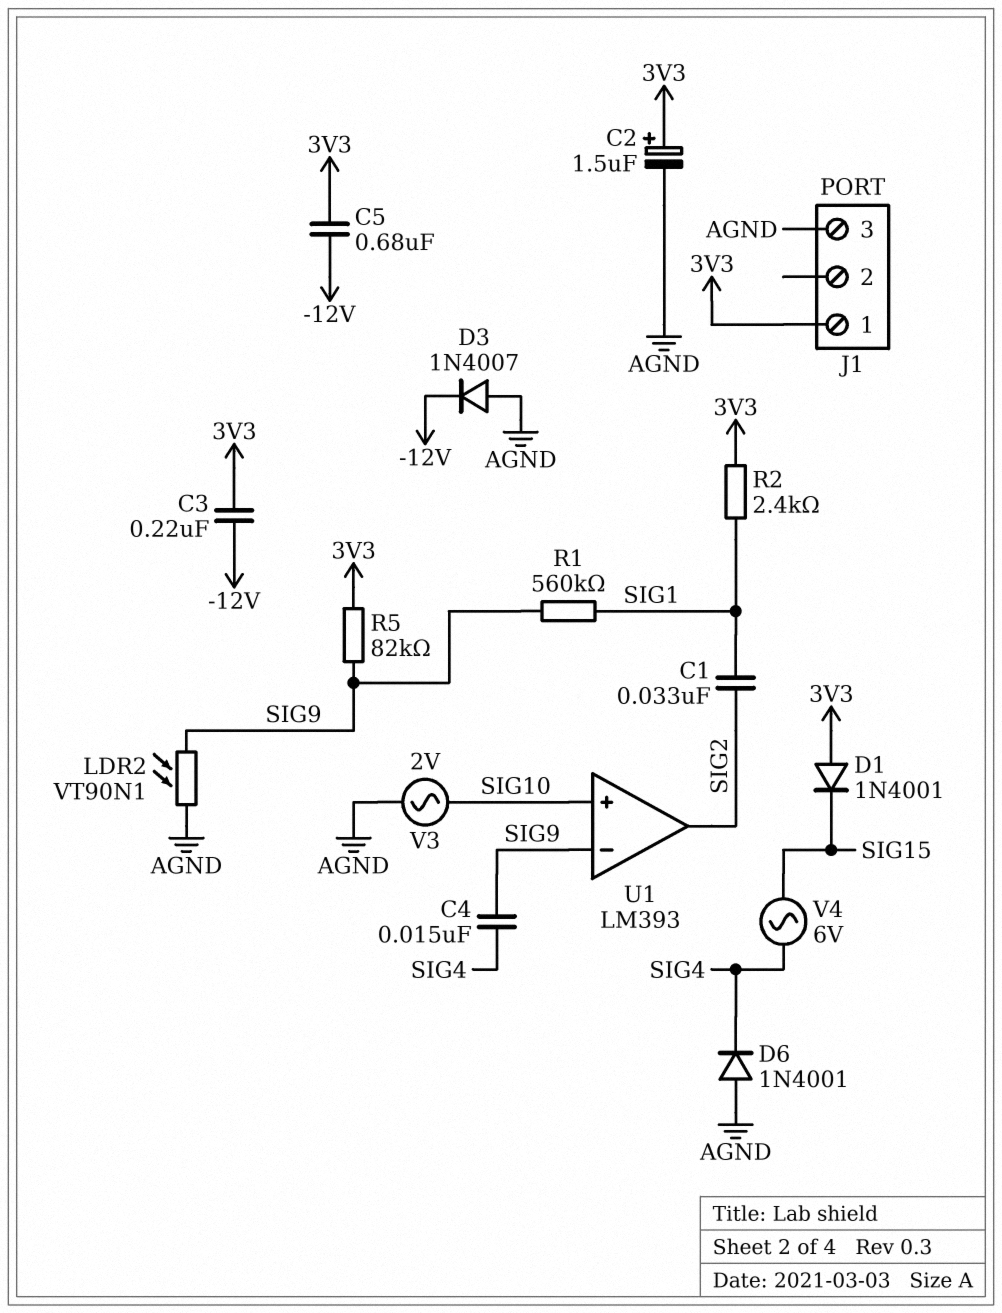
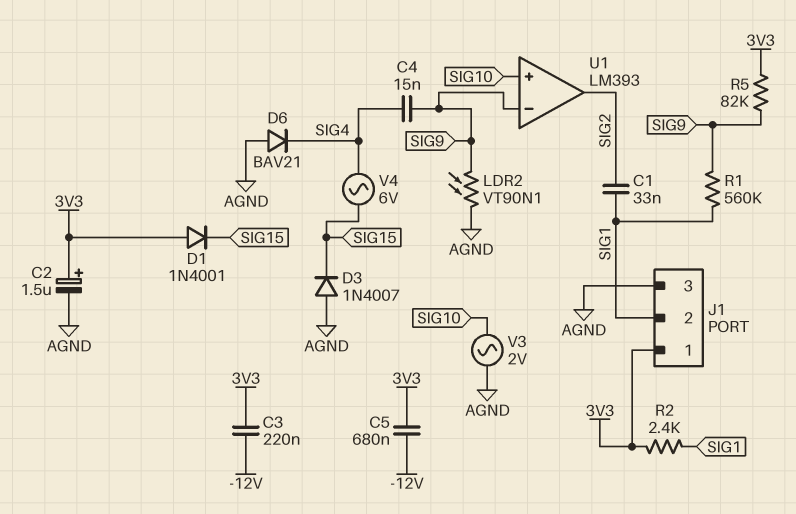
D3: diode 1N4007 (A AGND, K -12V) -> diode 1N4007 (A AGND, K SIG15)
D6: diode 1N4001 (A AGND, K SIG4) -> diode BAV21 (A AGND, K SIG4)
J1 pin 2: none -> SIG1

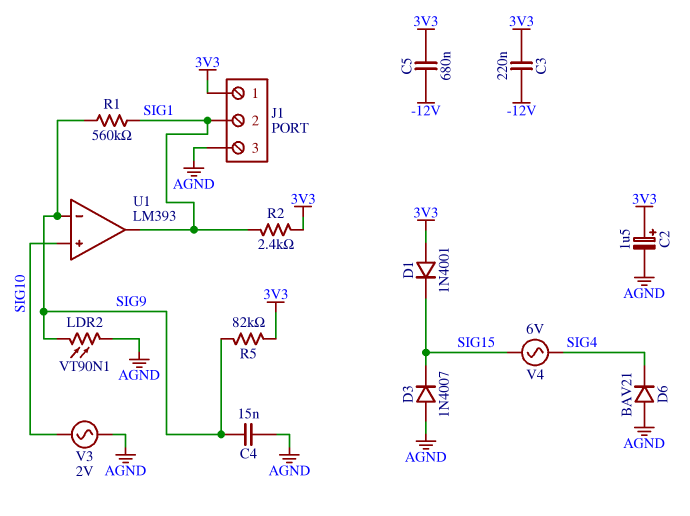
C1: 33nF (SIG1, SIG2) -> none
C4: 15nF (SIG4, SIG9) -> 15nF (AGND, SIG9)
U1 pin out: SIG2 -> SIG1

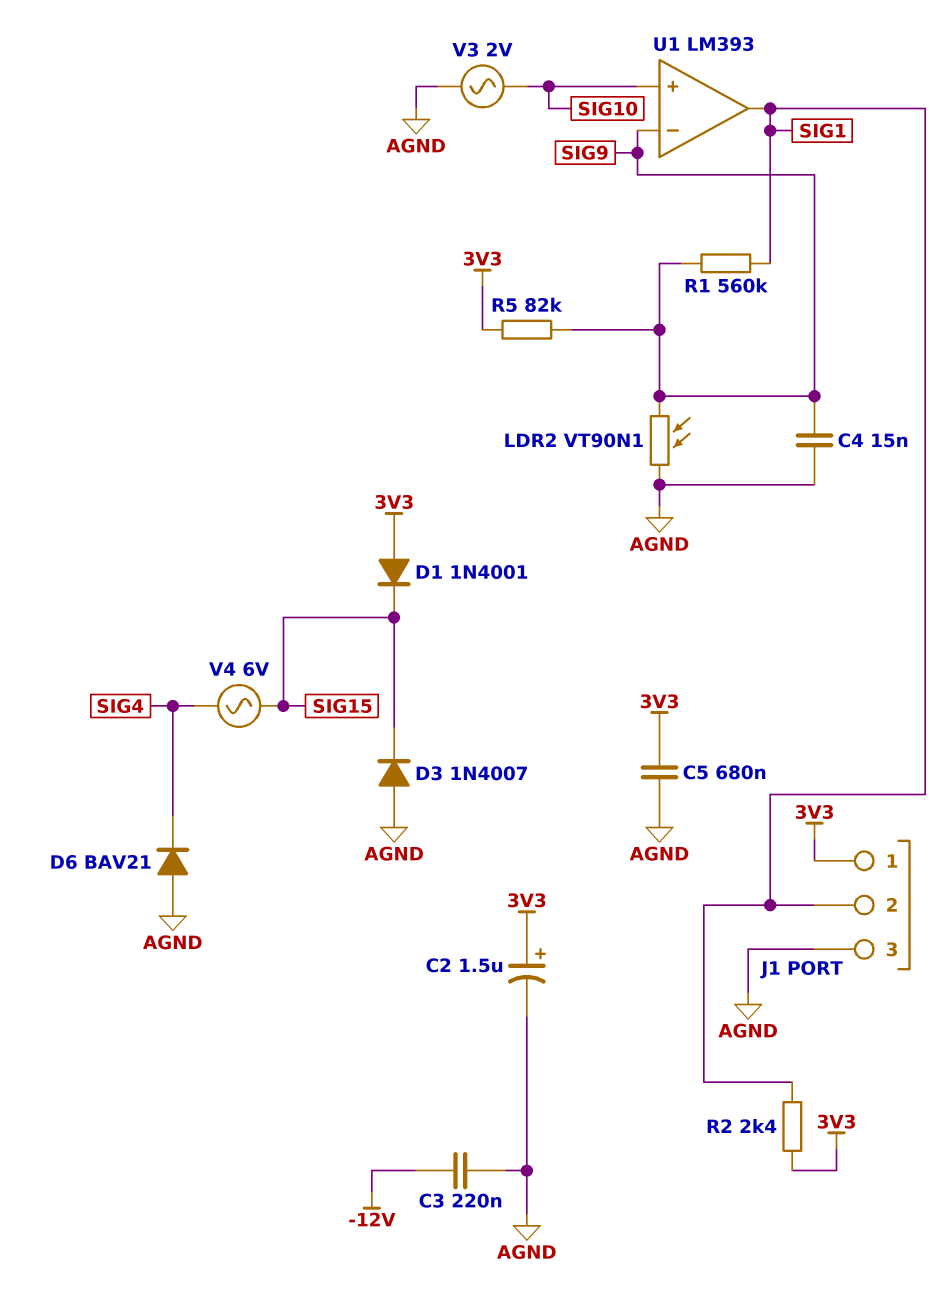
C3: 220nF (-12V, 3V3) -> 220nF (-12V, AGND)
C5: 680nF (-12V, 3V3) -> 680nF (3V3, AGND)

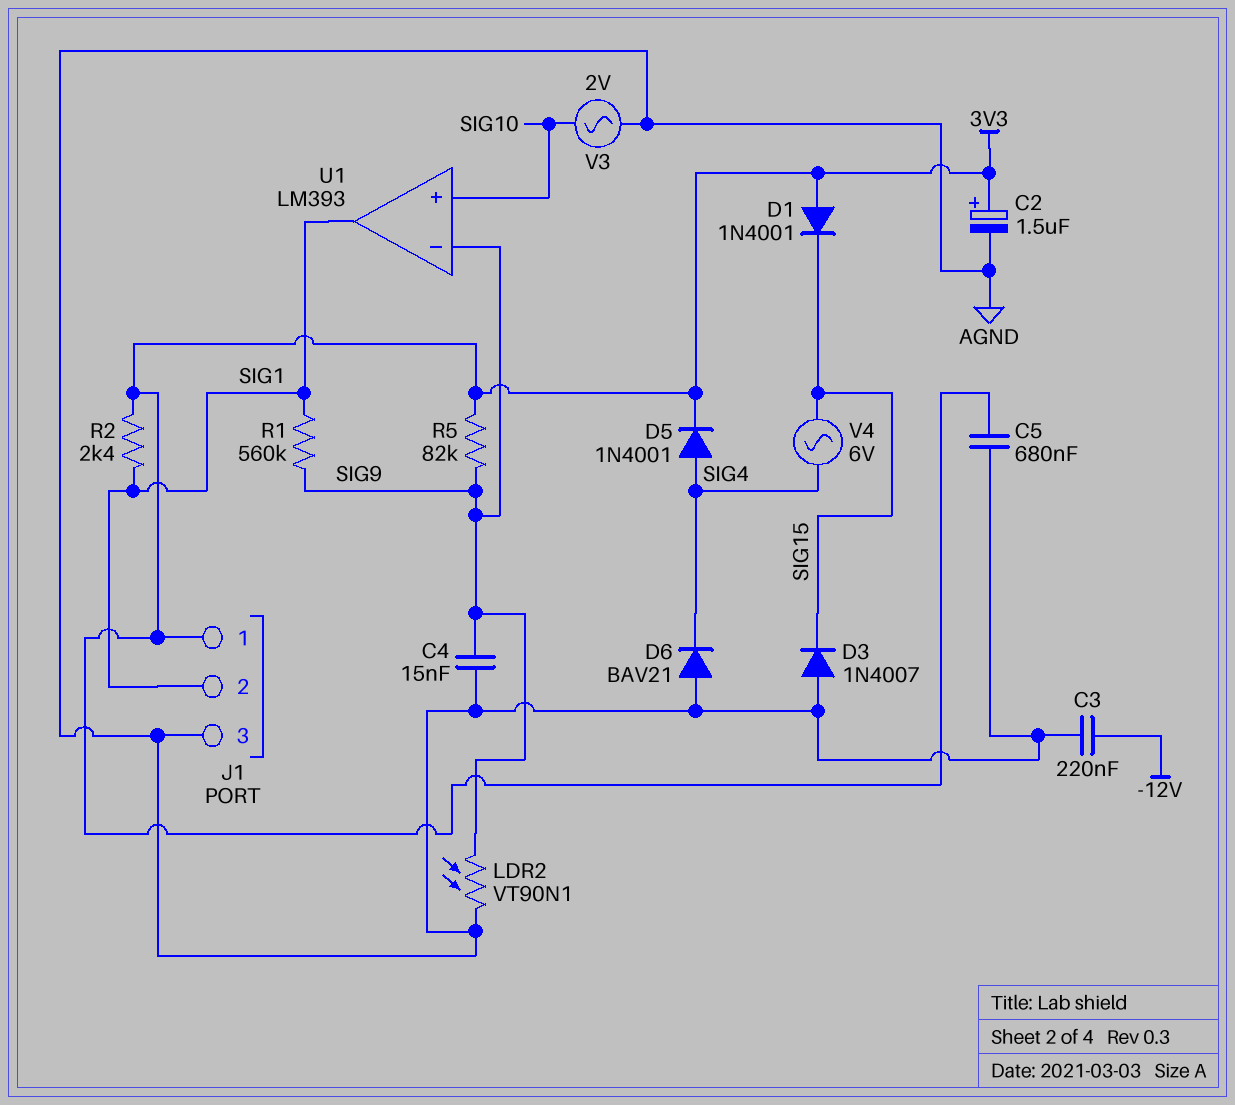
D5: none -> diode 1N4001 (A SIG4, K 3V3)

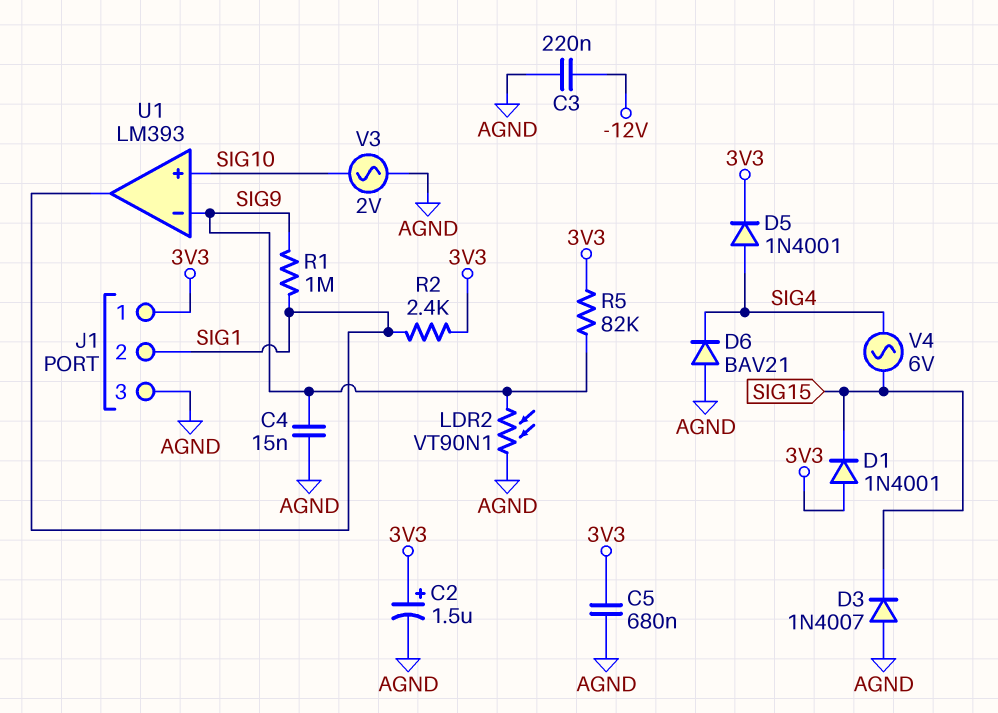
R1: 560k (SIG1, SIG9) -> 1M (SIG1, SIG9)

